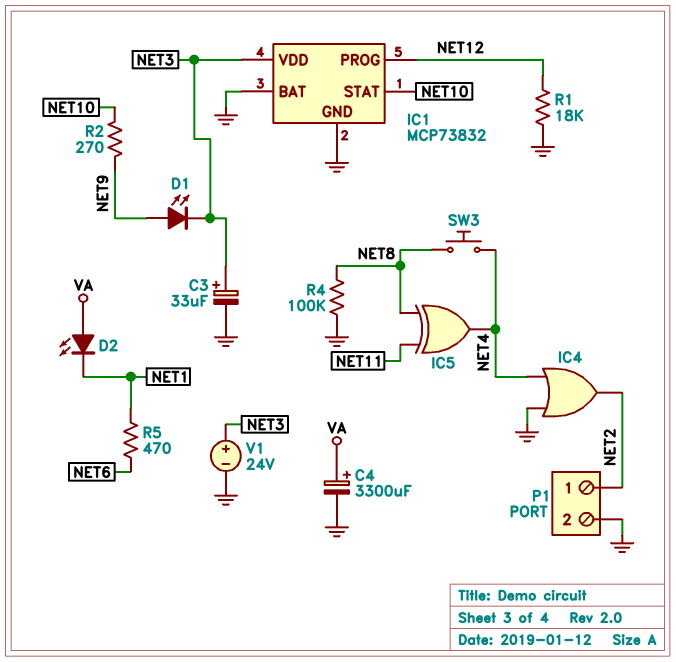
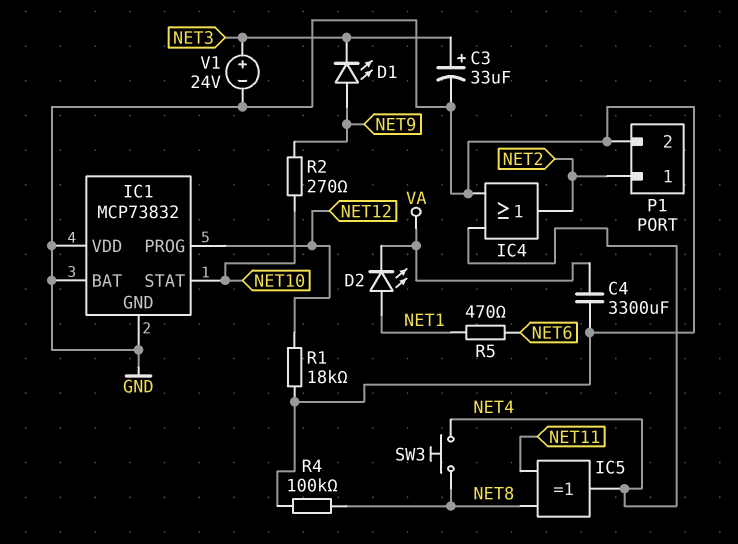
C4: 3300uF (plus VA, minus GND) -> 3300uF (GND, VA)
D2: LED (A VA, K NET1) -> LED (A NET1, K VA)
IC1 pin VDD: NET3 -> GND

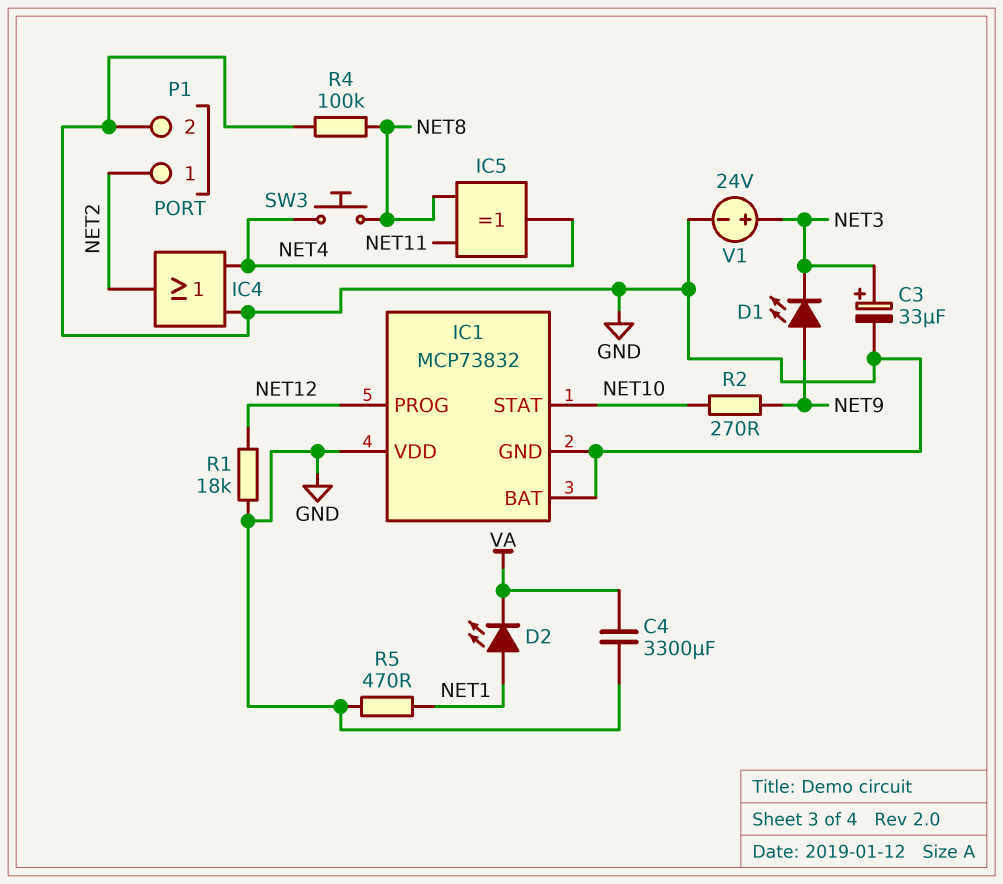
R5: 470 (NET1, NET6) -> 470 (GND, NET1)

